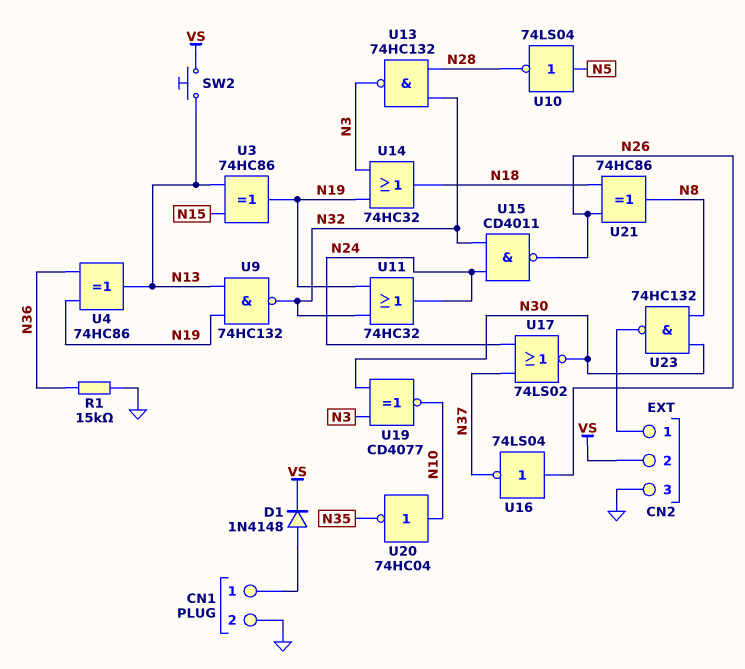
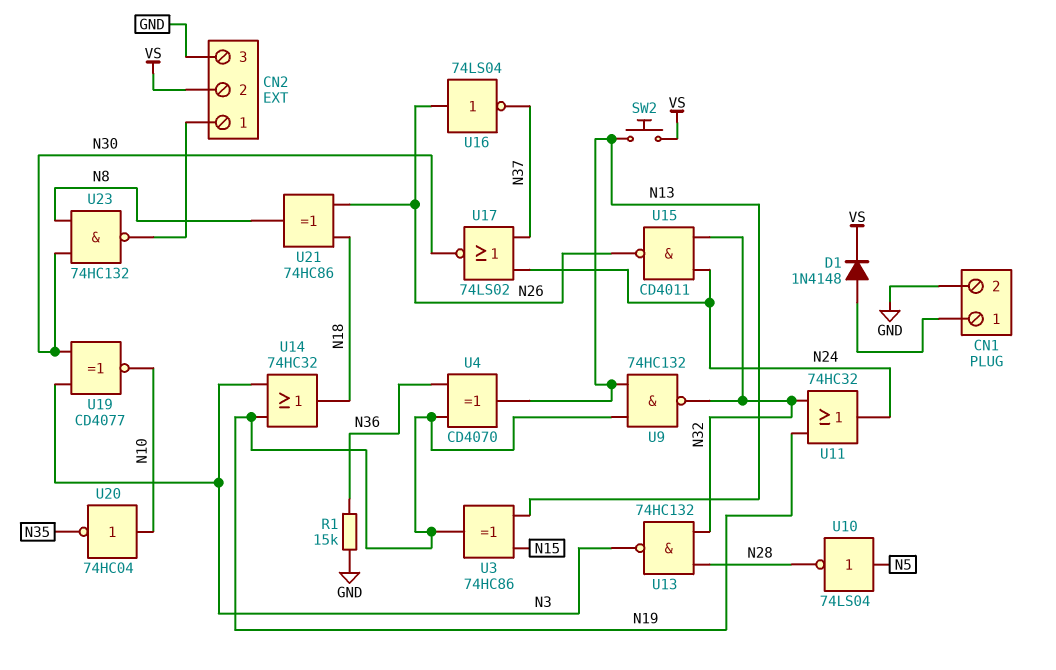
U4: XOR 74HC86 (in N19, in N36, out N13) -> XOR CD4070 (in N19, in N36, out N13)

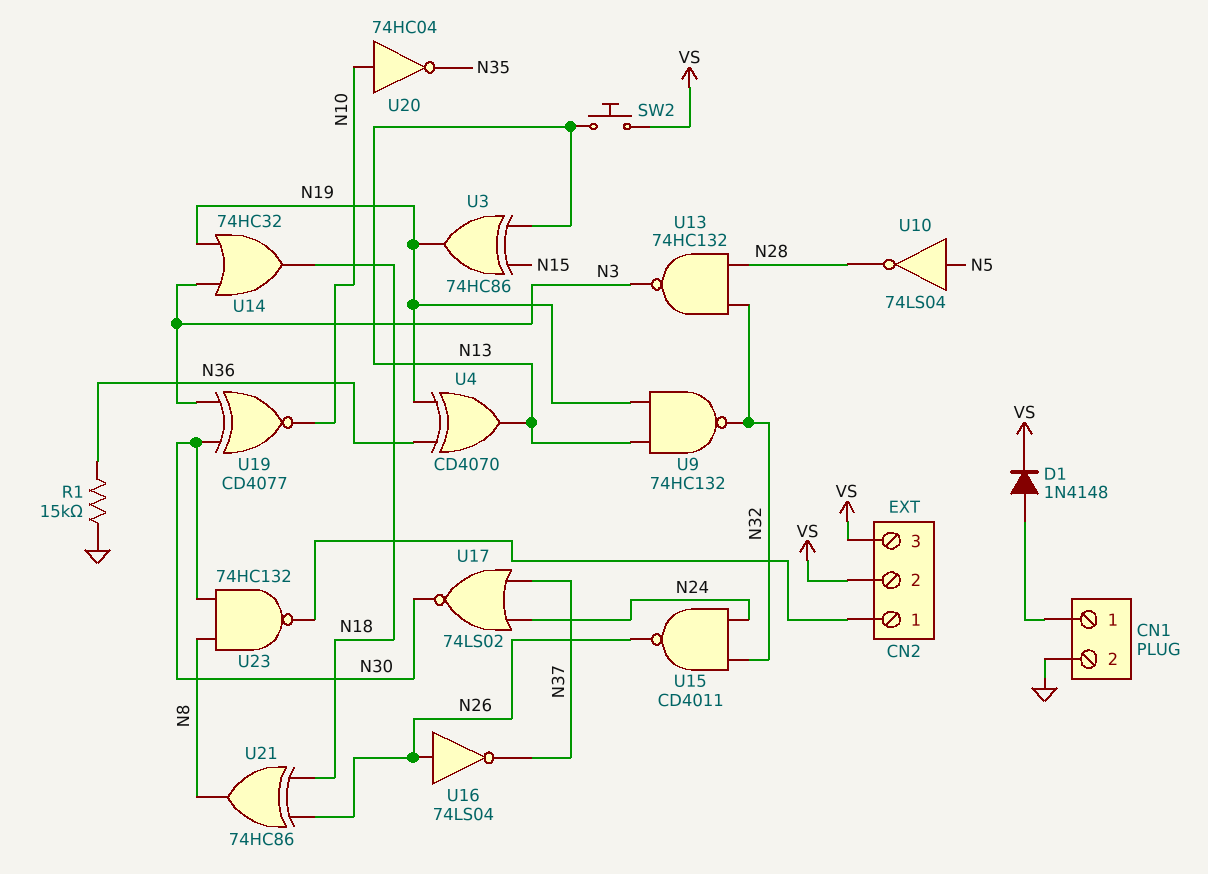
CN2 pin 3: GND -> VS
U11: OR 74HC32 (in N19, in N32, out N24) -> none

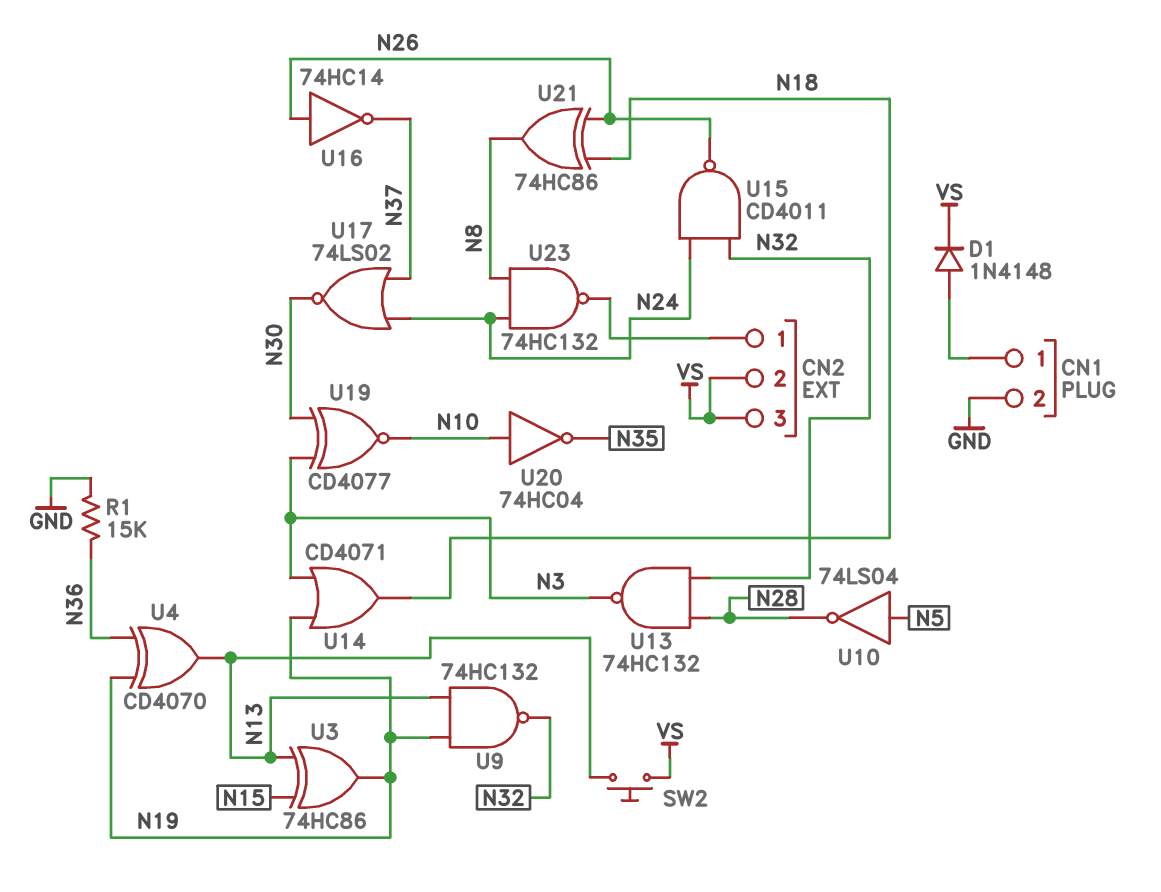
U14: OR 74HC32 (in N3, in N19, out N18) -> OR CD4071 (in N3, in N19, out N18)
U16: NOT 74LS04 (in N26, out N37) -> NOT 74HC14 (in N26, out N37)
U23: NAND 74HC132 (in N8, in N30, out CN2/1) -> NAND 74HC132 (in N8, in N24, out CN2/1)

